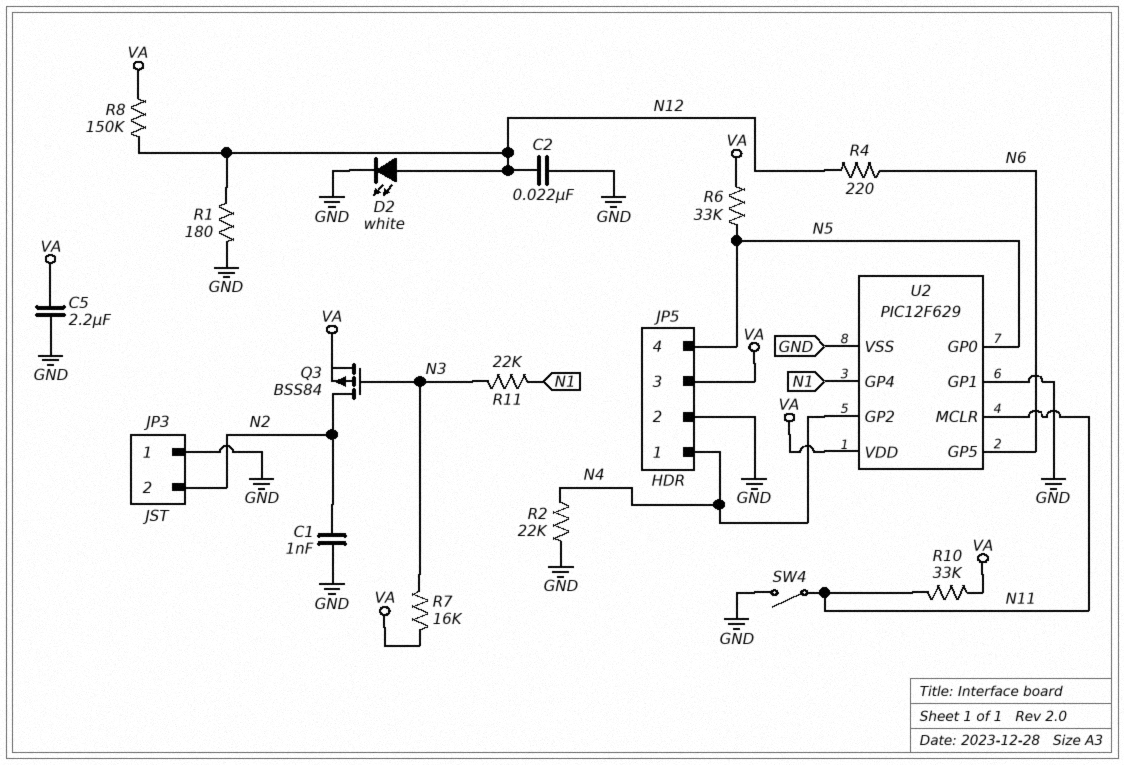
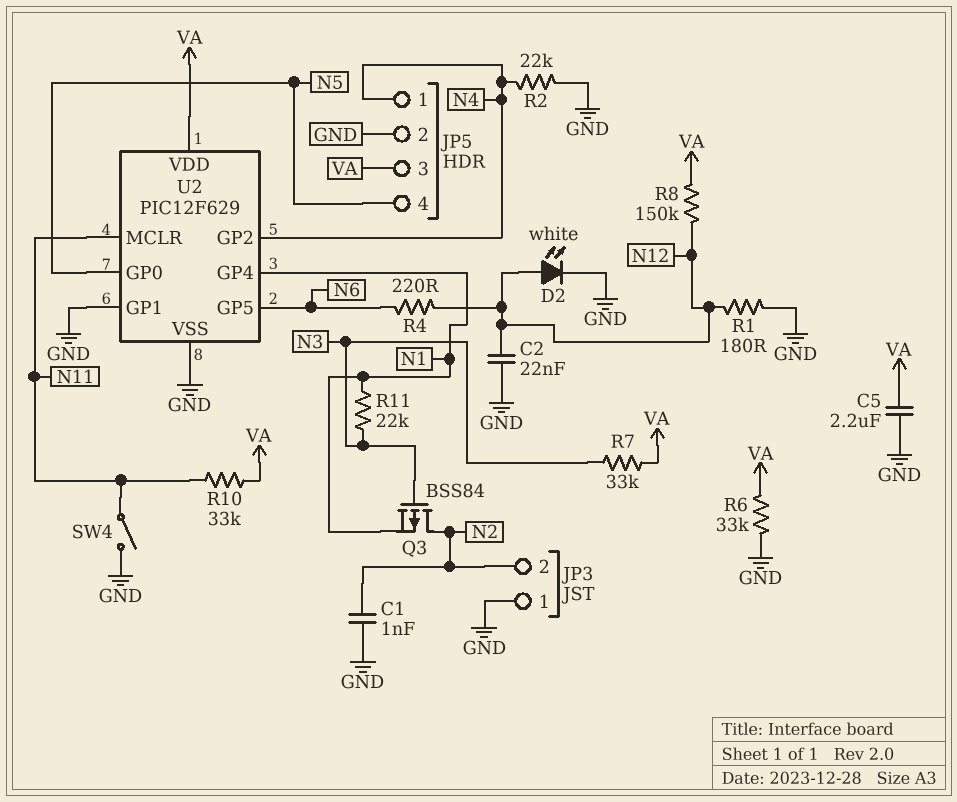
Q3: PMOS BSS84 (G N3, D N2, S VA) -> PMOS BSS84 (G N3, D N2, S N1)
R6: 33k (N5, VA) -> 33k (GND, VA)
R7: 16k (N3, VA) -> 33k (N3, VA)

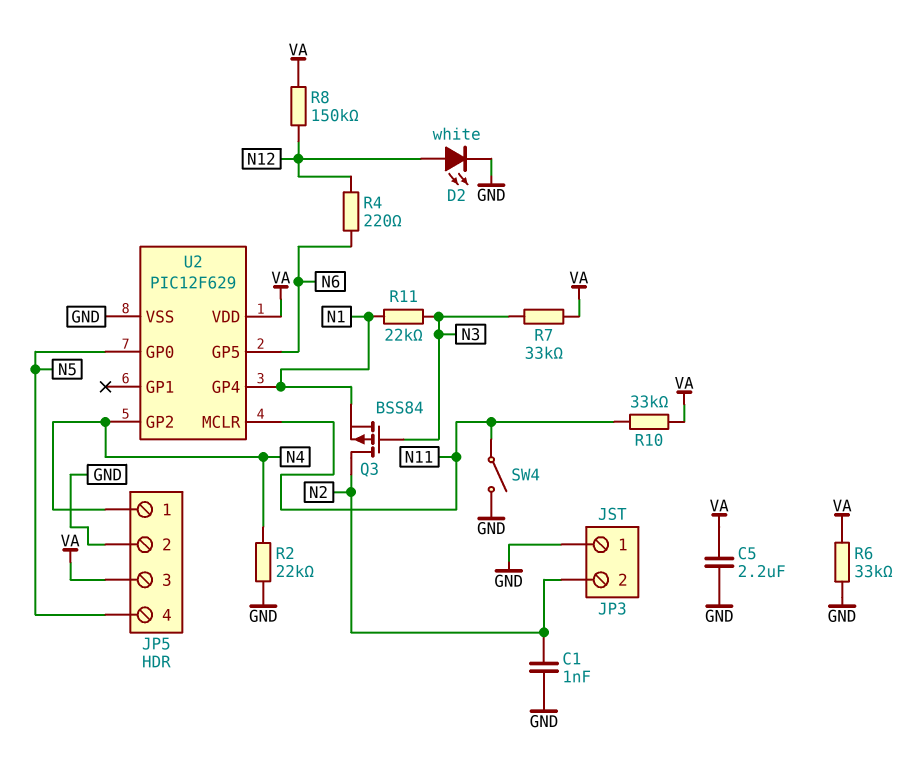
C2: 22nF (GND, N12) -> none
R1: 180 (GND, N12) -> none
U2 pin GP1: GND -> none

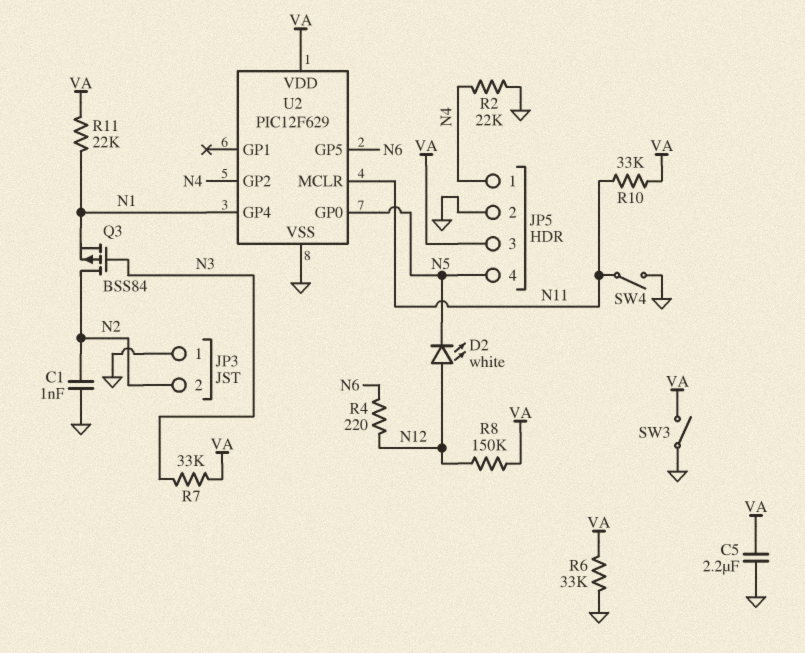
D2: LED white (A N12, K GND) -> LED white (A N12, K N5)
R11: 22k (N1, N3) -> 22k (N1, VA)
SW3: none -> switch (GND, VA)

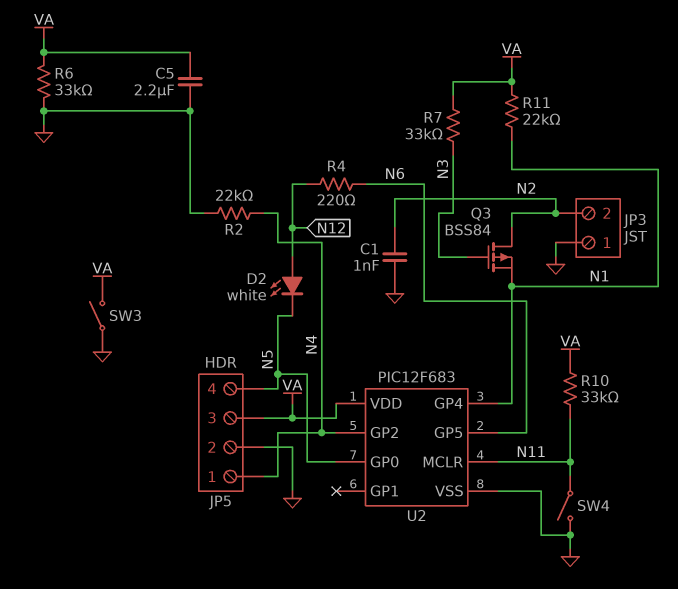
R8: 150k (N12, VA) -> none
U2: PIC12F629 -> PIC12F683

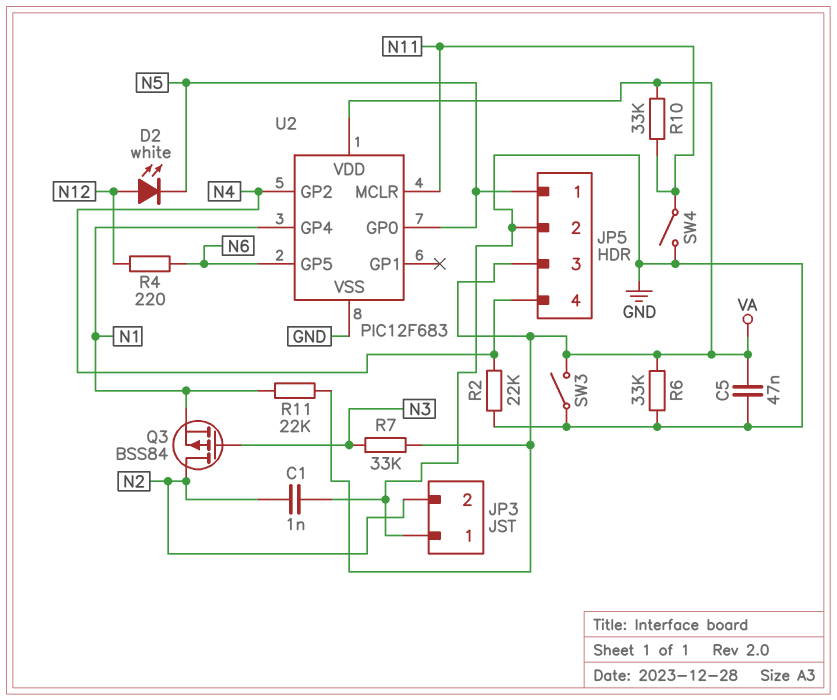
C5: 2.2uF (GND, VA) -> 47nF (GND, VA)
JP5 pin 1: N4 -> N5
JP5 pin 4: N5 -> N4

